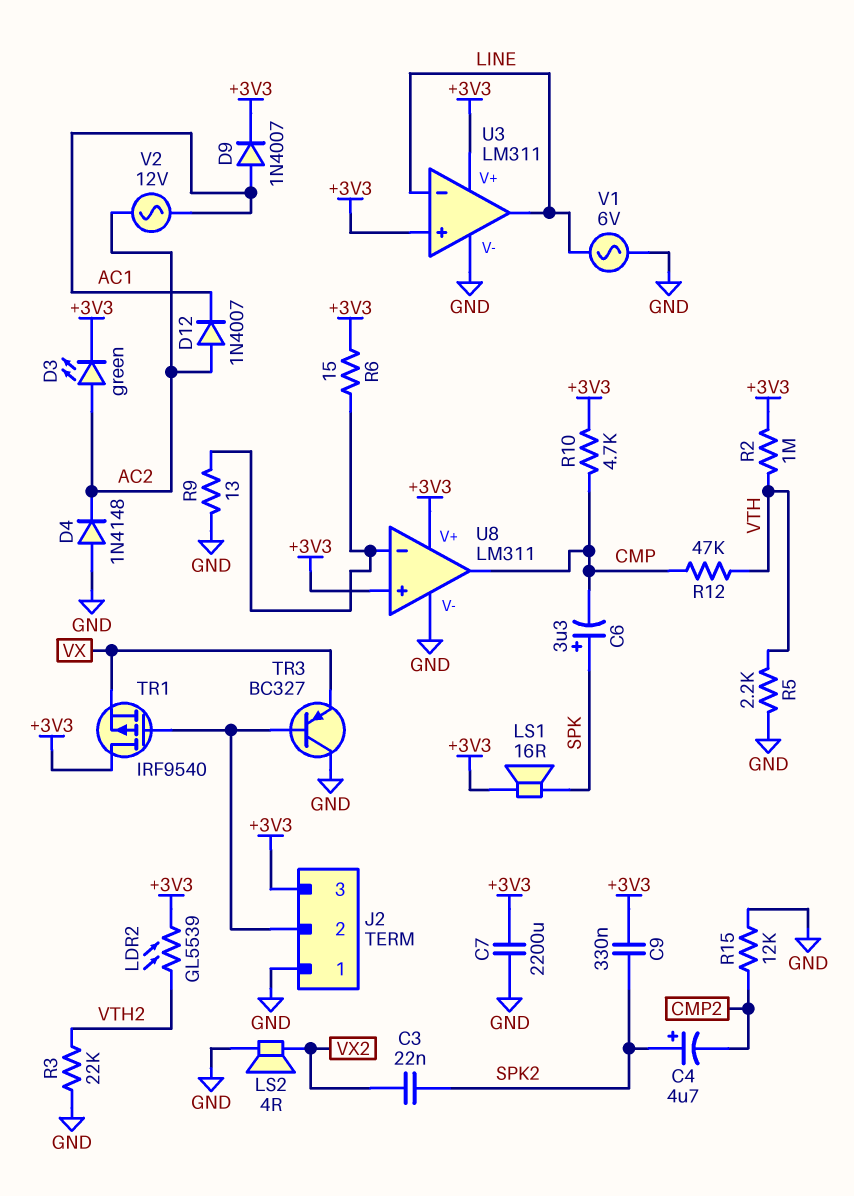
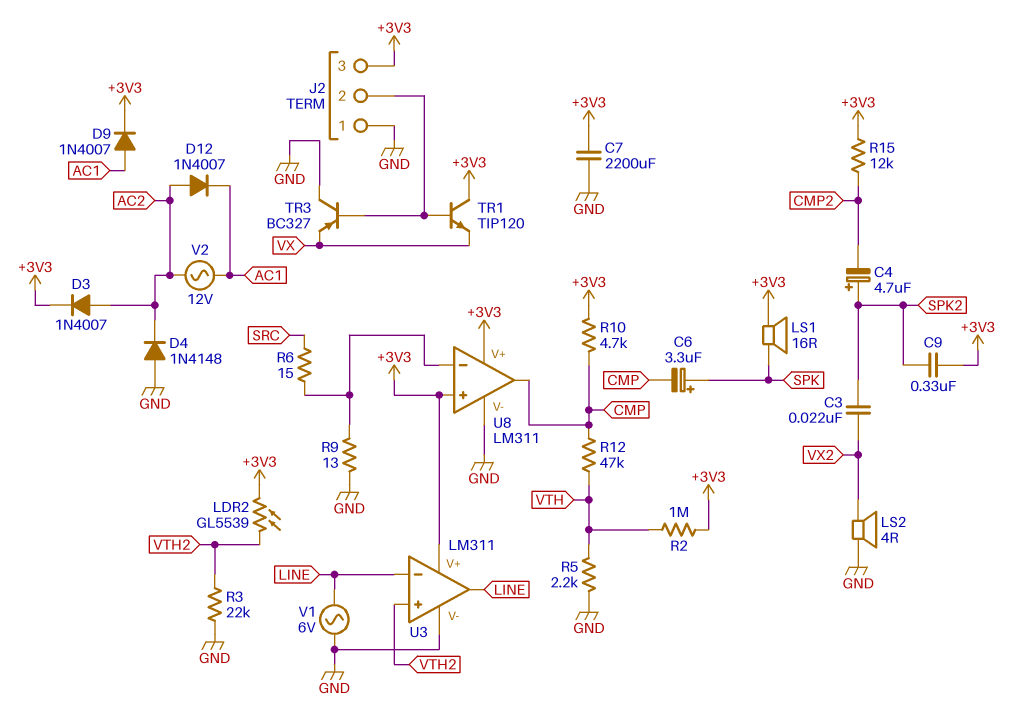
D3: LED green (A AC2, K +3V3) -> diode 1N4007 (A AC2, K +3V3)
R6: 15 (+3V3, U8/in-) -> 15 (SRC, U8/in-)
R15: 12k (CMP2, GND) -> 12k (+3V3, CMP2)
TR1: PMOS IRF9540 (G J2/2, D +3V3, S VX) -> NPN TIP120 (B J2/2, C +3V3, E VX)
U3 pin in+: +3V3 -> VTH2

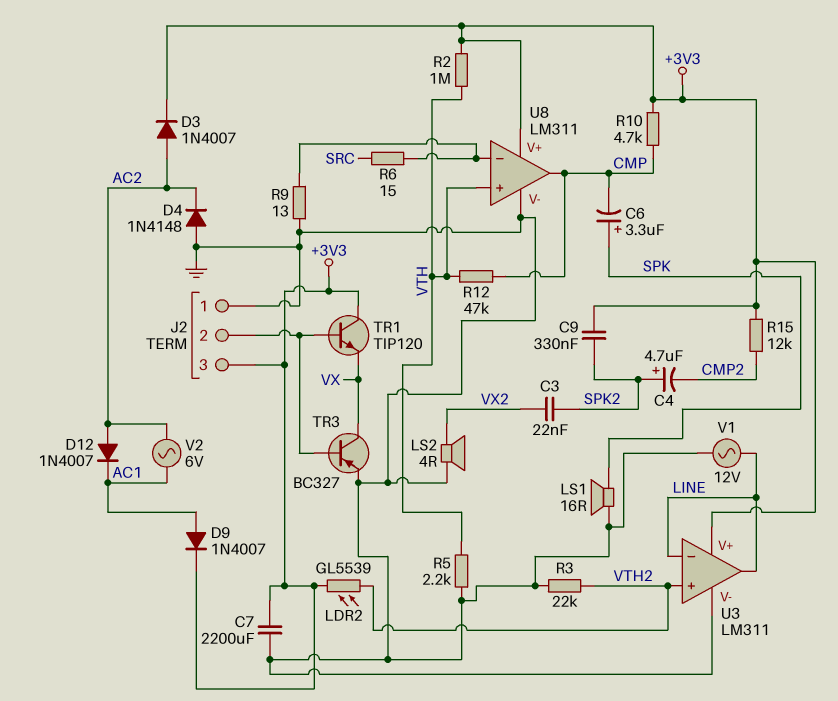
LS1: speaker 16R (+3V3, SPK) -> speaker 16R (GND, SPK)
TR3: PNP BC327 (B J2/2, C GND, E VX) -> PNP BC327 (B J2/2, C VX, E GND)
U8 pin in+: +3V3 -> VTH
V1: AC 6V (GND, LINE) -> AC 12V (GND, LINE)
V2: AC 12V (AC1, AC2) -> AC 6V (AC1, AC2)

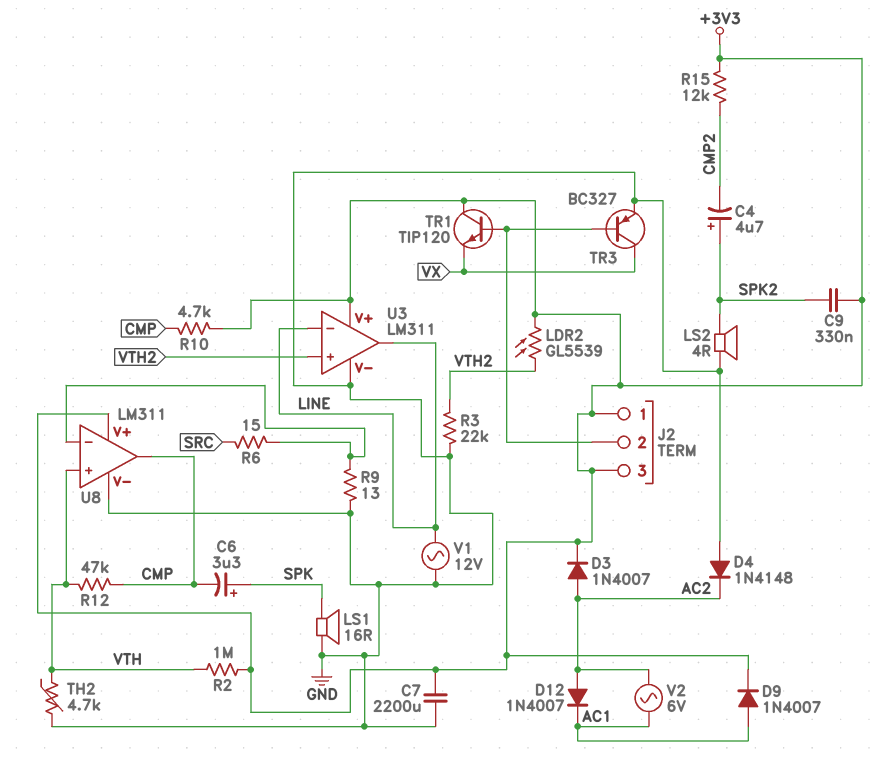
C3: 22nF (SPK2, VX2) -> none
J2 pin 1: GND -> +3V3
LS2: speaker 4R (GND, VX2) -> speaker 4R (GND, SPK2)
R5: 2.2k (GND, VTH) -> none
TH2: none -> 4.7k (GND, VTH)

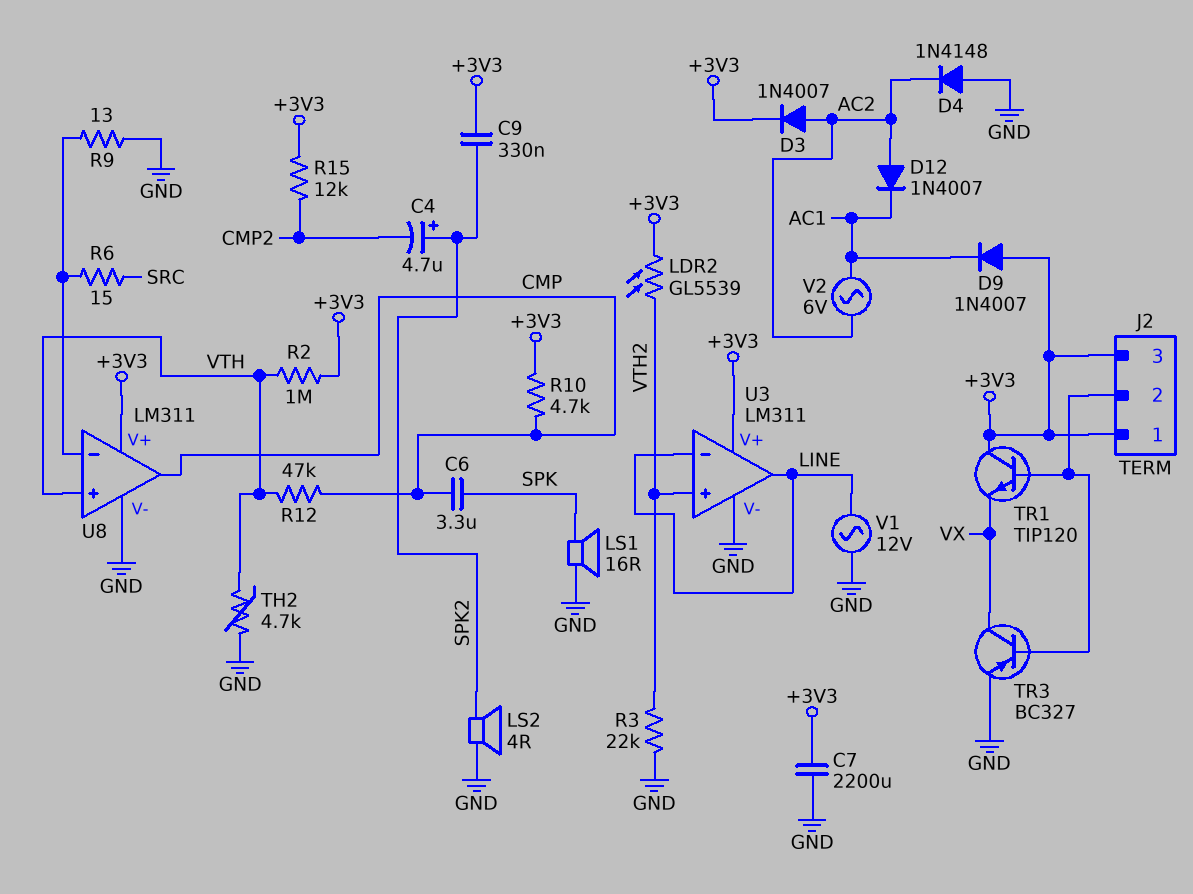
C6: 3.3uF (plus SPK, minus CMP) -> 3.3uF (CMP, SPK)
D9: diode 1N4007 (A AC1, K +3V3) -> diode 1N4007 (A +3V3, K AC1)

